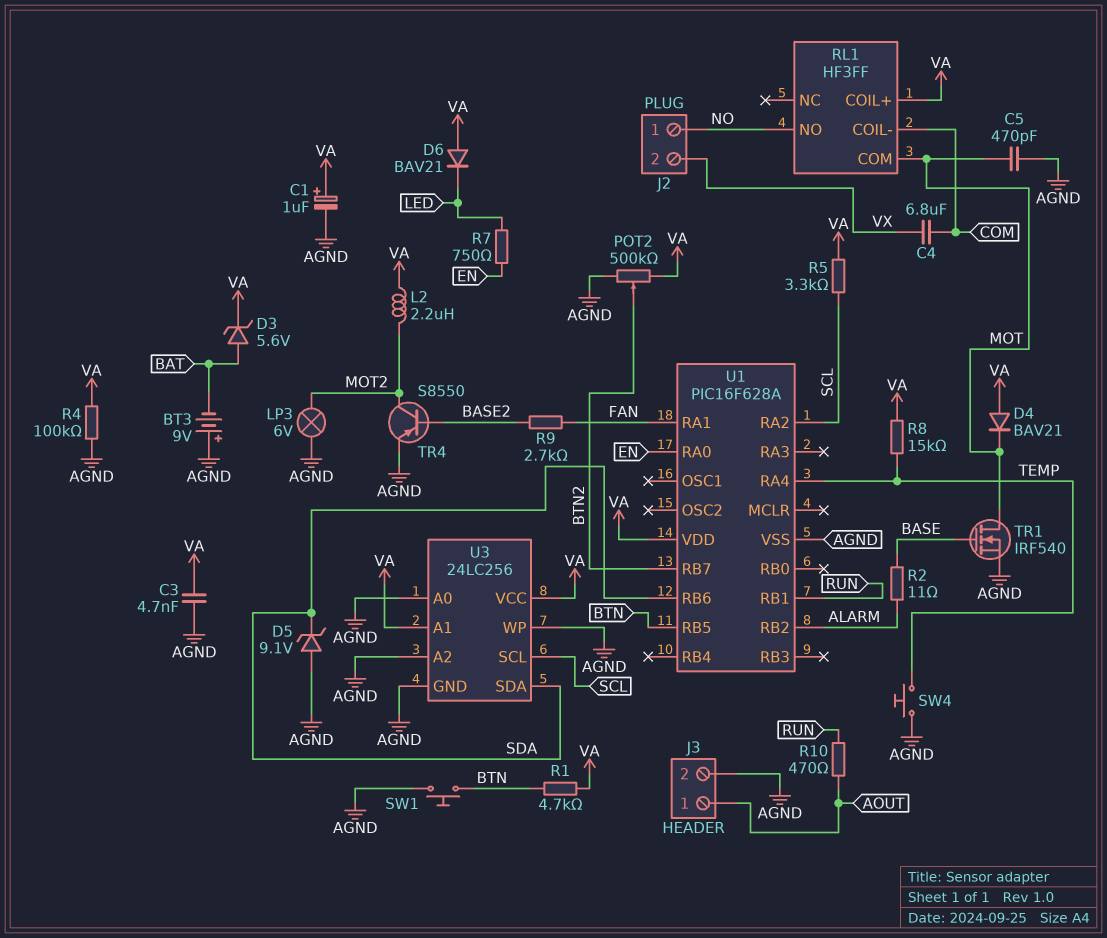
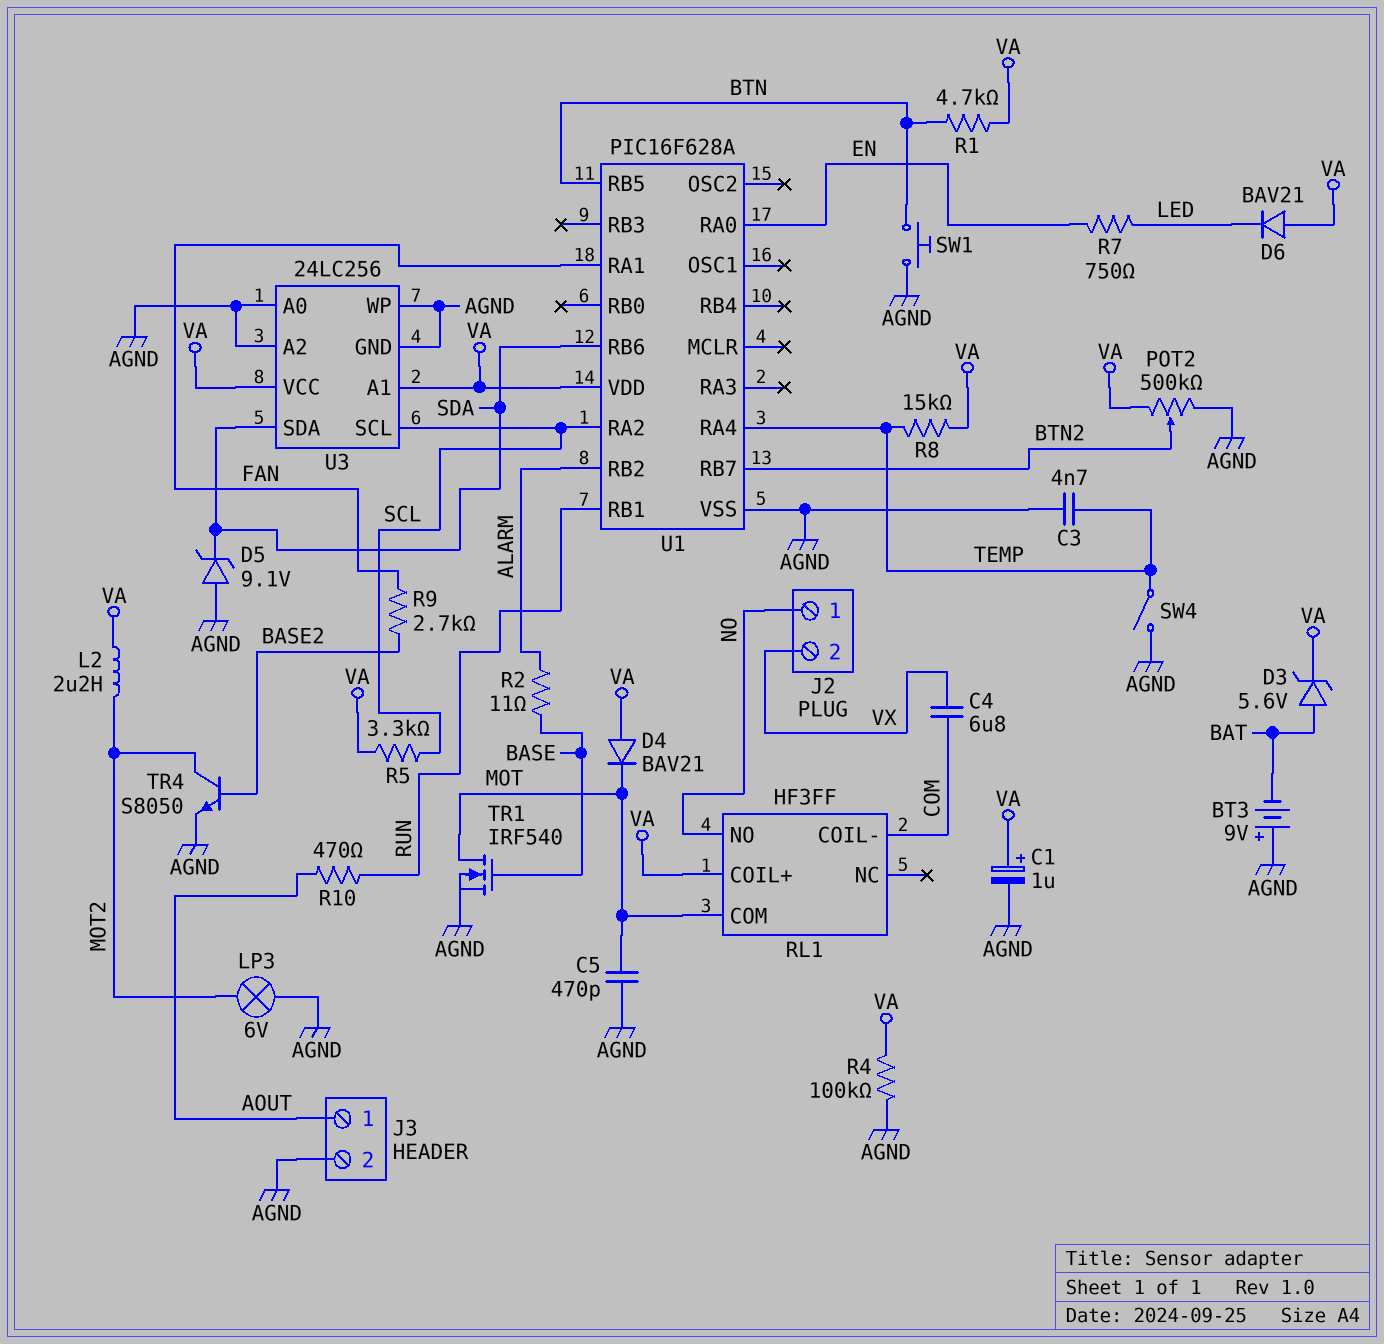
C3: 4.7nF (AGND, VA) -> 4.7nF (AGND, TEMP)
SW4: button (AGND, TEMP) -> switch (AGND, TEMP)
TR4: PNP S8550 (B BASE2, C MOT2, E AGND) -> NPN S8050 (B BASE2, C MOT2, E AGND)

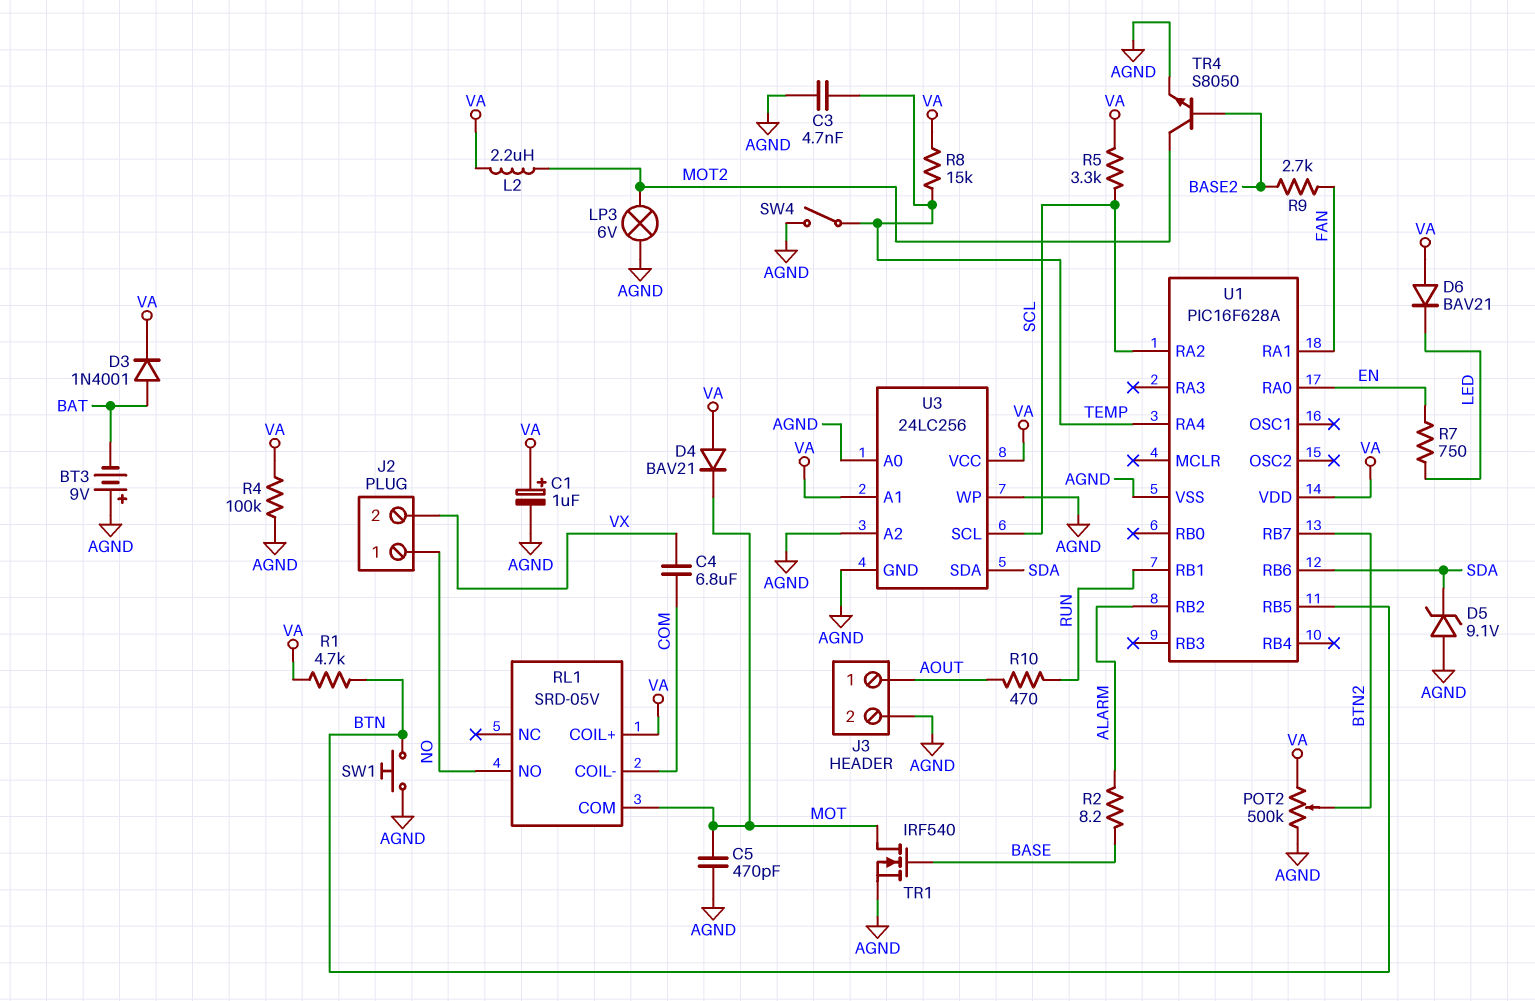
D3: zener 5.6V (A BAT, K VA) -> diode 1N4001 (A BAT, K VA)
R2: 11 (ALARM, BASE) -> 8.2 (ALARM, BASE)
RL1: HF3FF -> SRD-05V

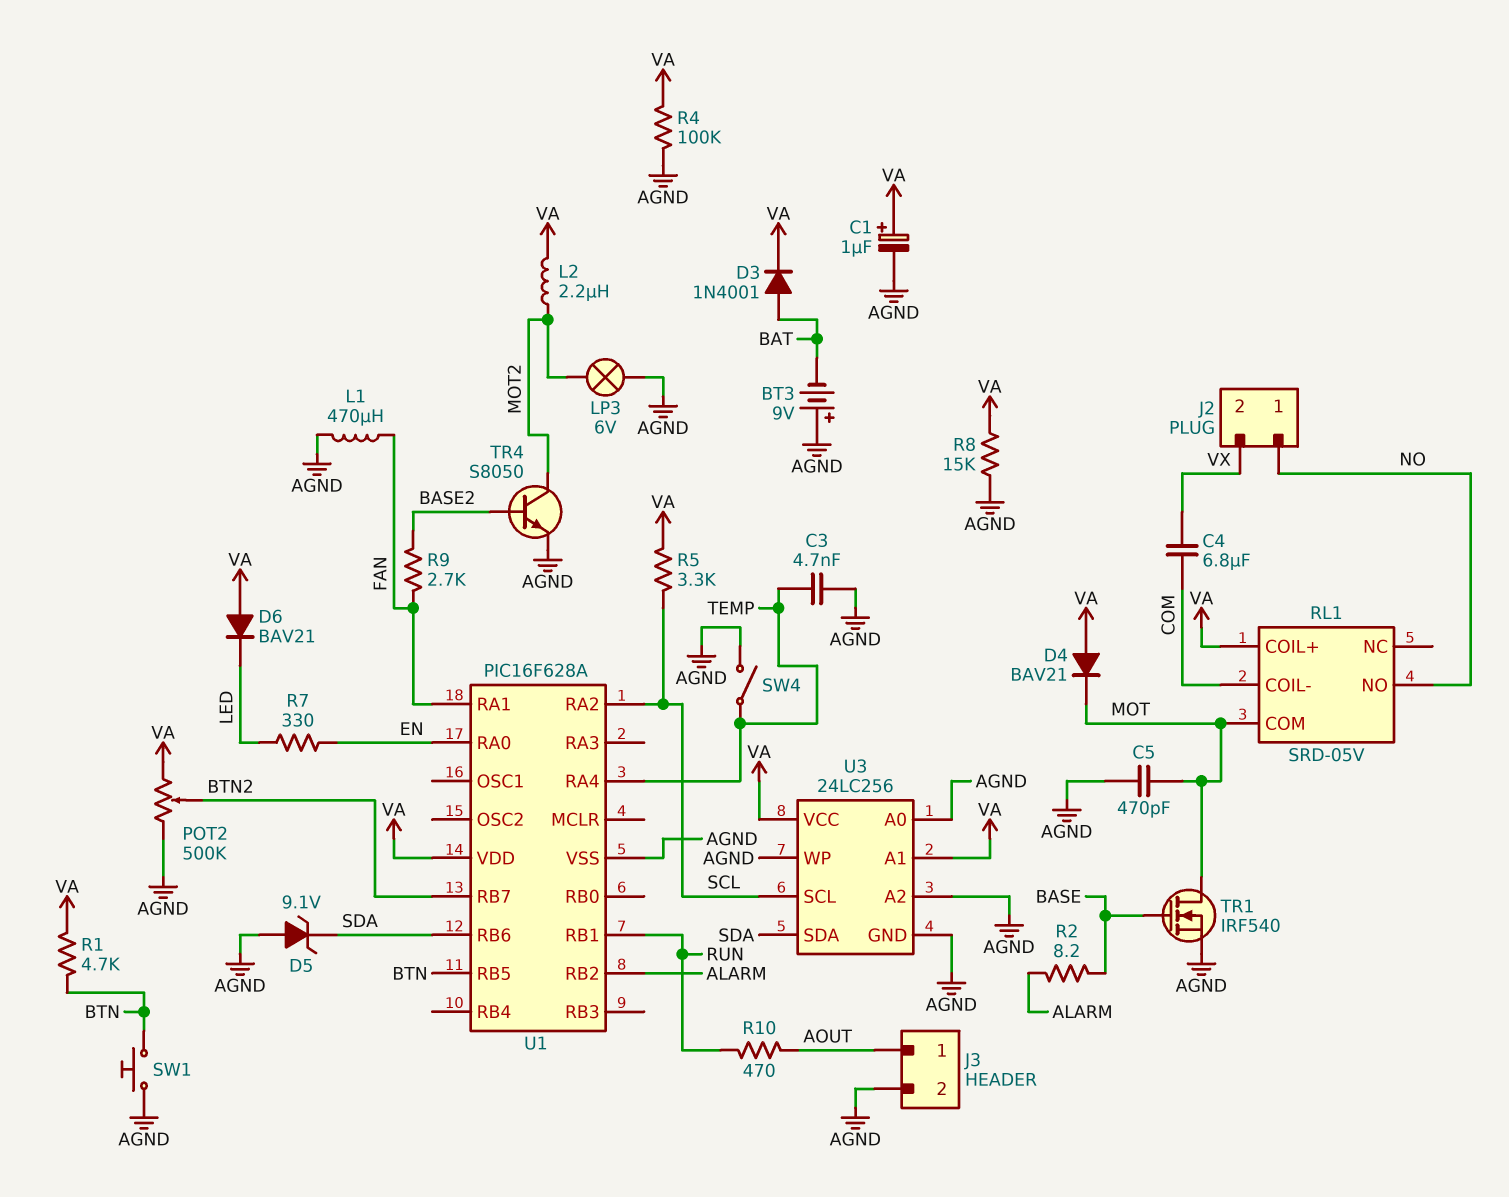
L1: none -> 470uH (AGND, FAN)
R7: 750 (EN, LED) -> 330 (EN, LED)
R8: 15k (TEMP, VA) -> 15k (AGND, VA)

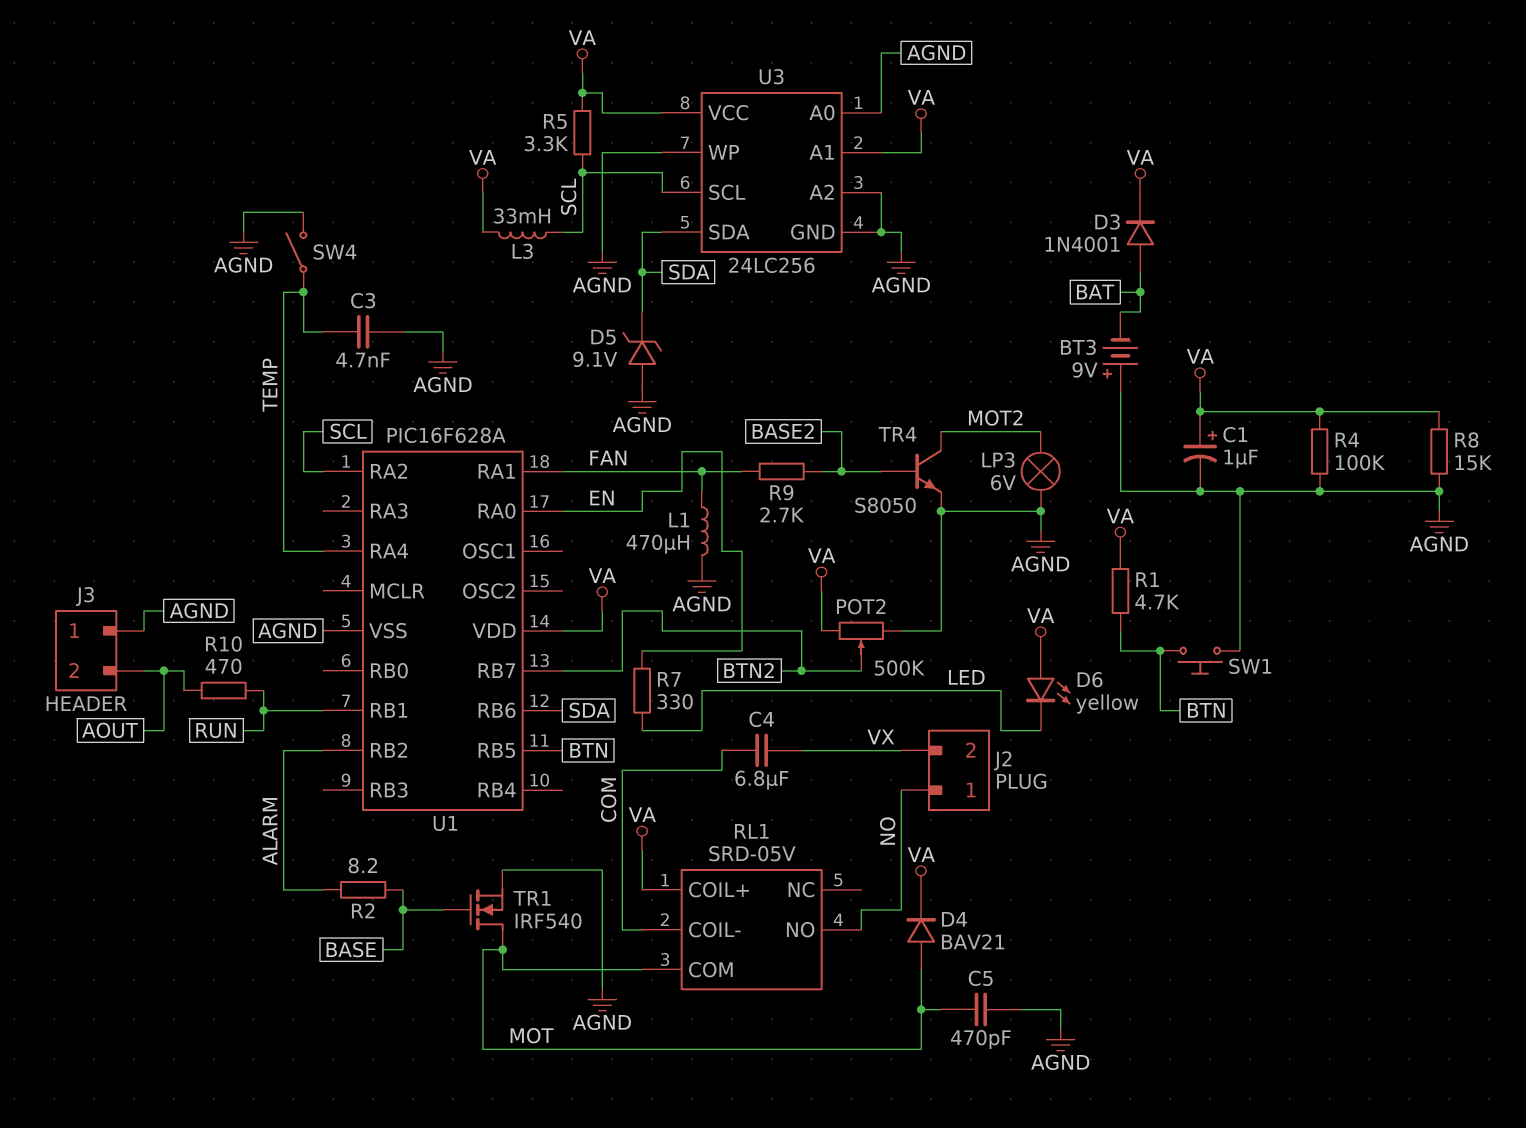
D4: diode BAV21 (A VA, K MOT) -> diode BAV21 (A MOT, K VA)
D6: diode BAV21 (A VA, K LED) -> LED yellow (A VA, K LED)
J3 pin 1: AOUT -> AGND
J3 pin 2: AGND -> AOUT
L2: 2.2uH (MOT2, VA) -> none
L3: none -> 33mH (SCL, VA)

